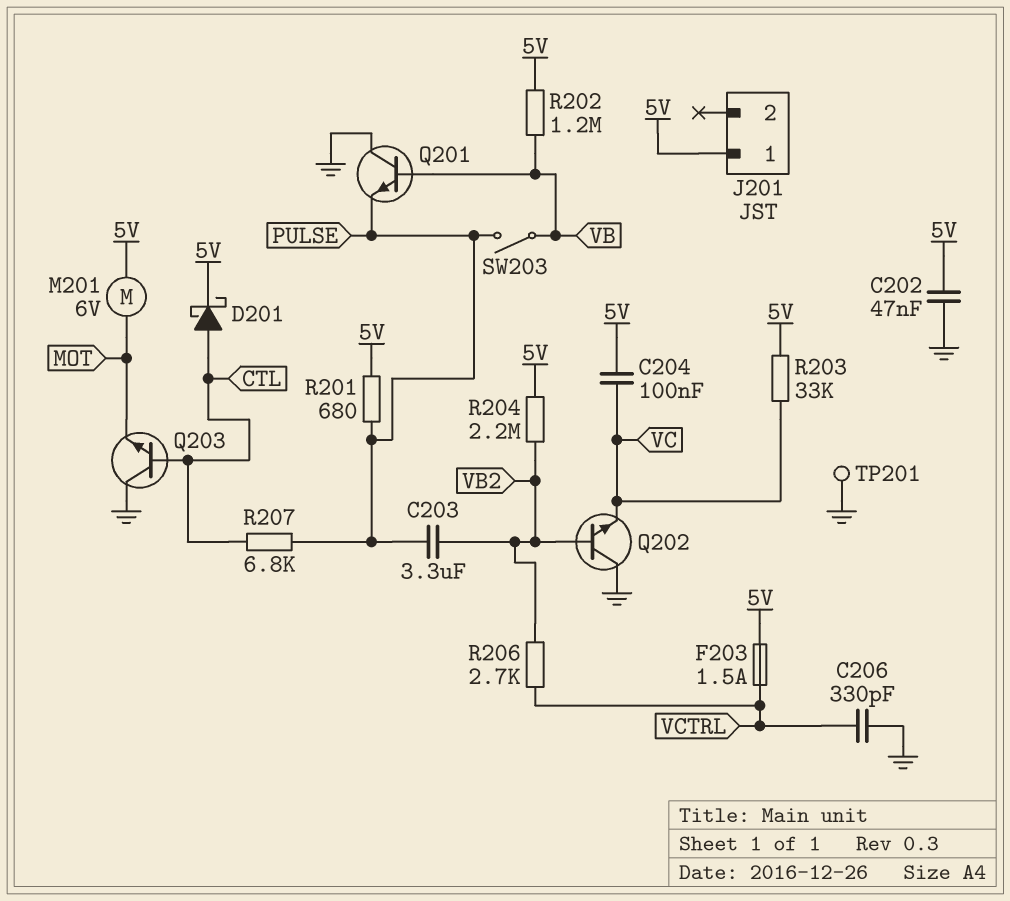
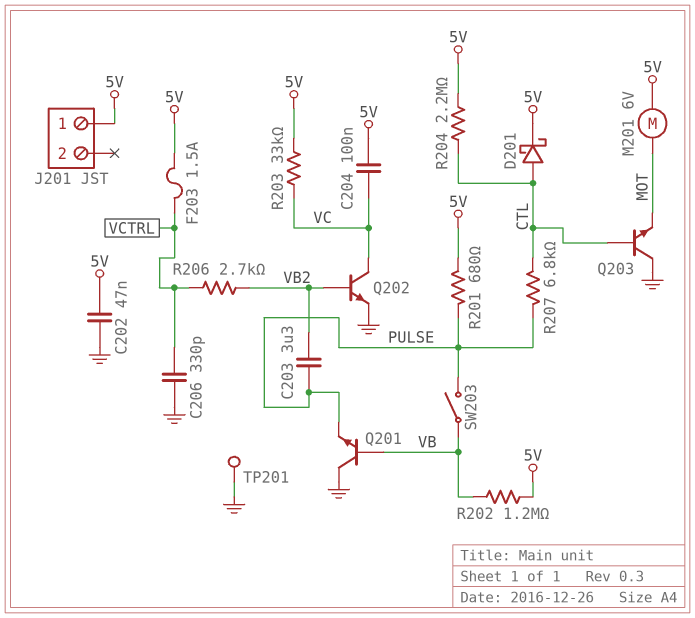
Q202: NPN (B VB2, C GND, E VC) -> NPN (B VB2, C VC, E GND)
R204: 2.2M (5V, VB2) -> 2.2M (5V, CTL)

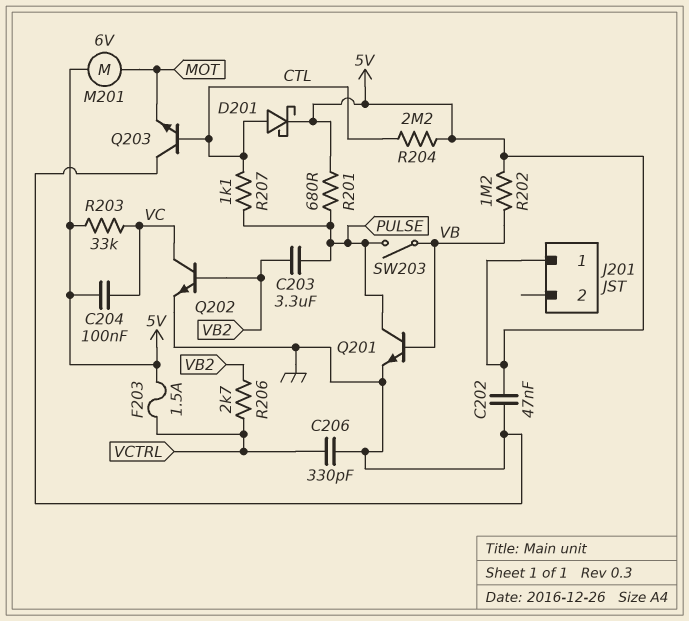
Q201: NPN (B VB, C GND, E PULSE) -> NPN (B VB, C PULSE, E GND)
R207: 6.8k (CTL, PULSE) -> 1.1k (CTL, PULSE)
TP201: test point (GND) -> none

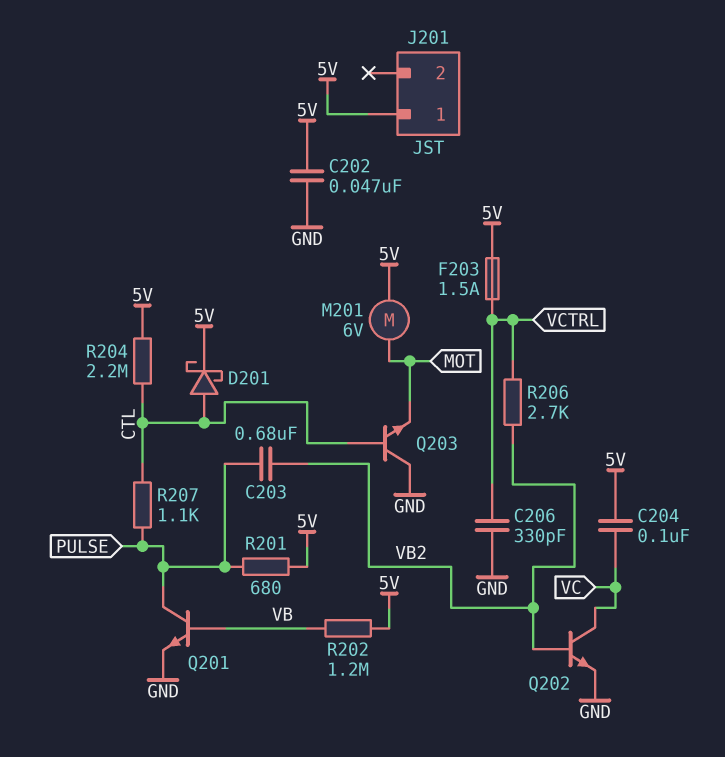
C203: 3.3uF (PULSE, VB2) -> 680nF (PULSE, VB2)
R203: 33k (5V, VC) -> none
SW203: switch (PULSE, VB) -> none

